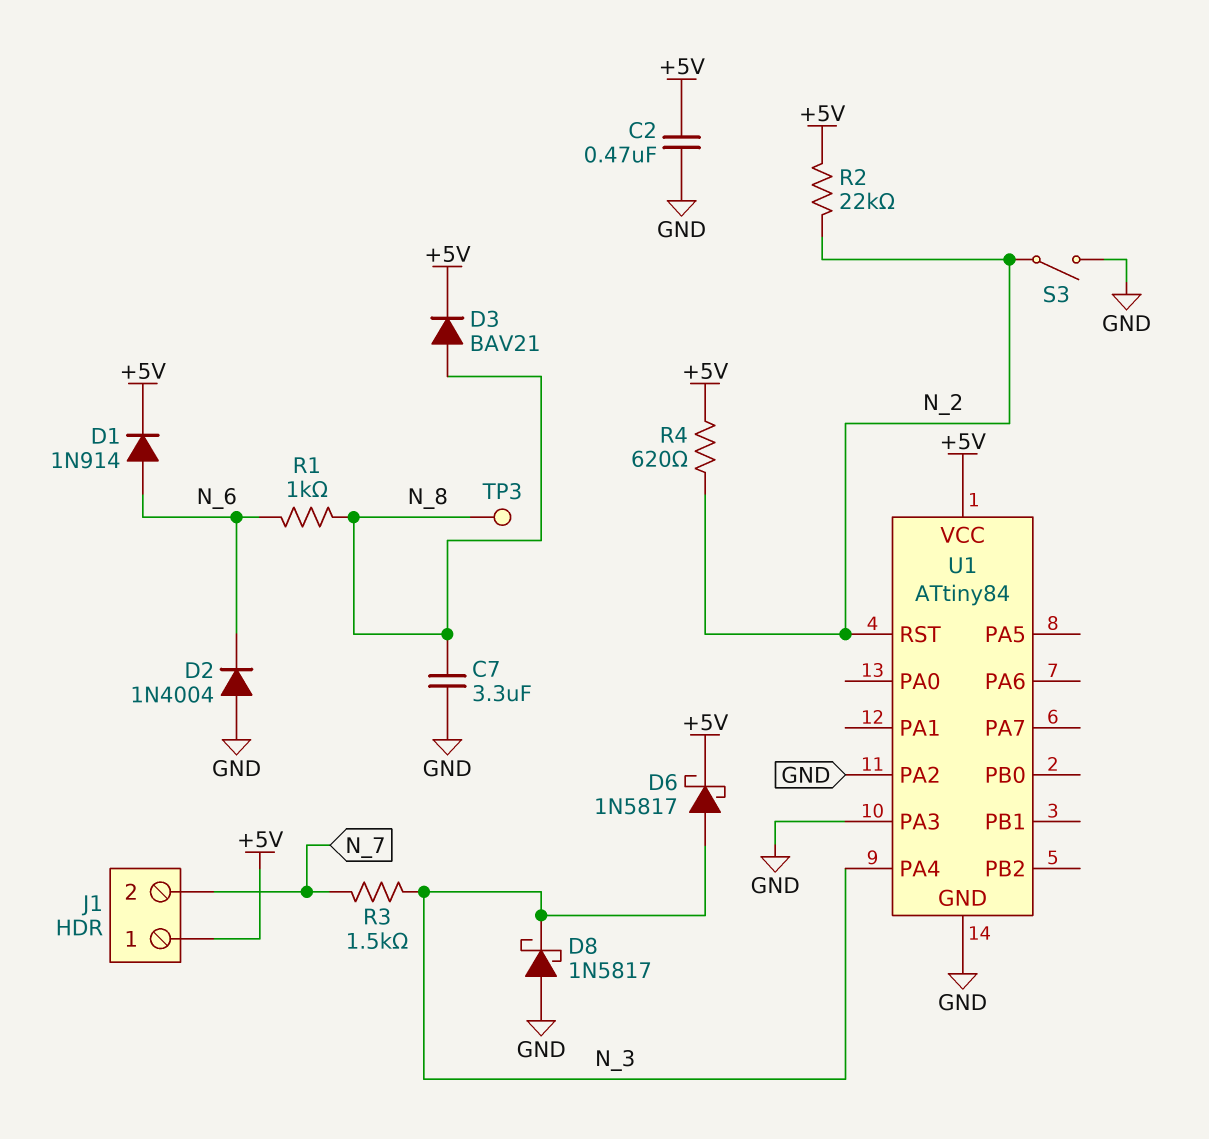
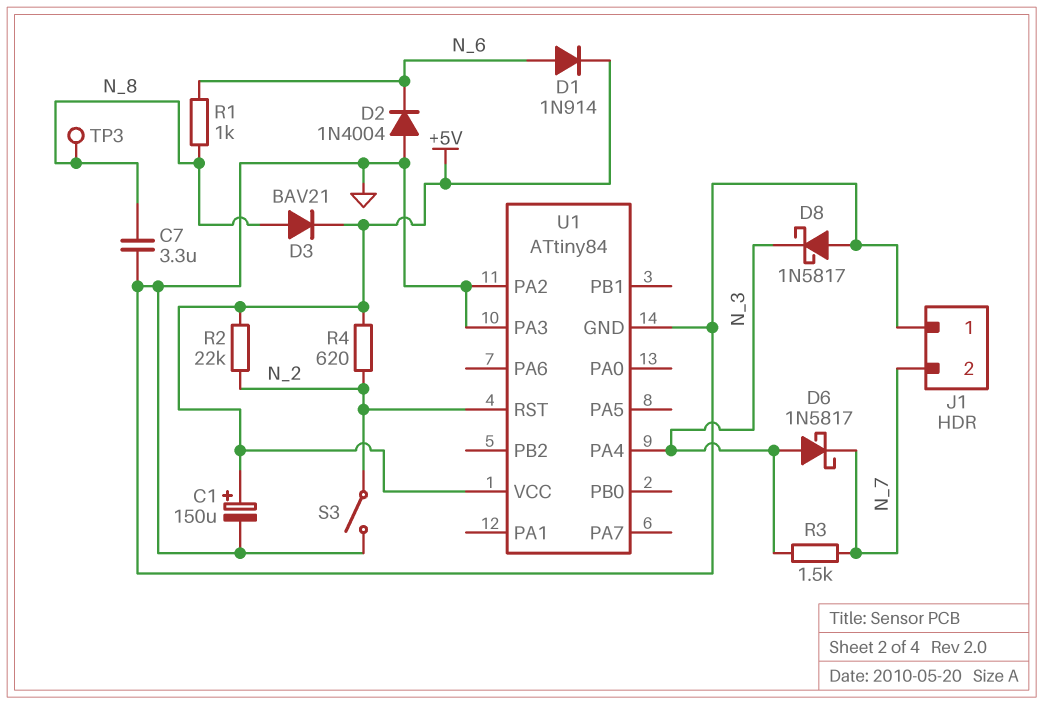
C1: none -> 150uF (plus +5V, minus GND)
C2: 470nF (+5V, GND) -> none
D6: schottky 1N5817 (A N_3, K +5V) -> schottky 1N5817 (A N_3, K N_7)
J1 pin 1: +5V -> GND

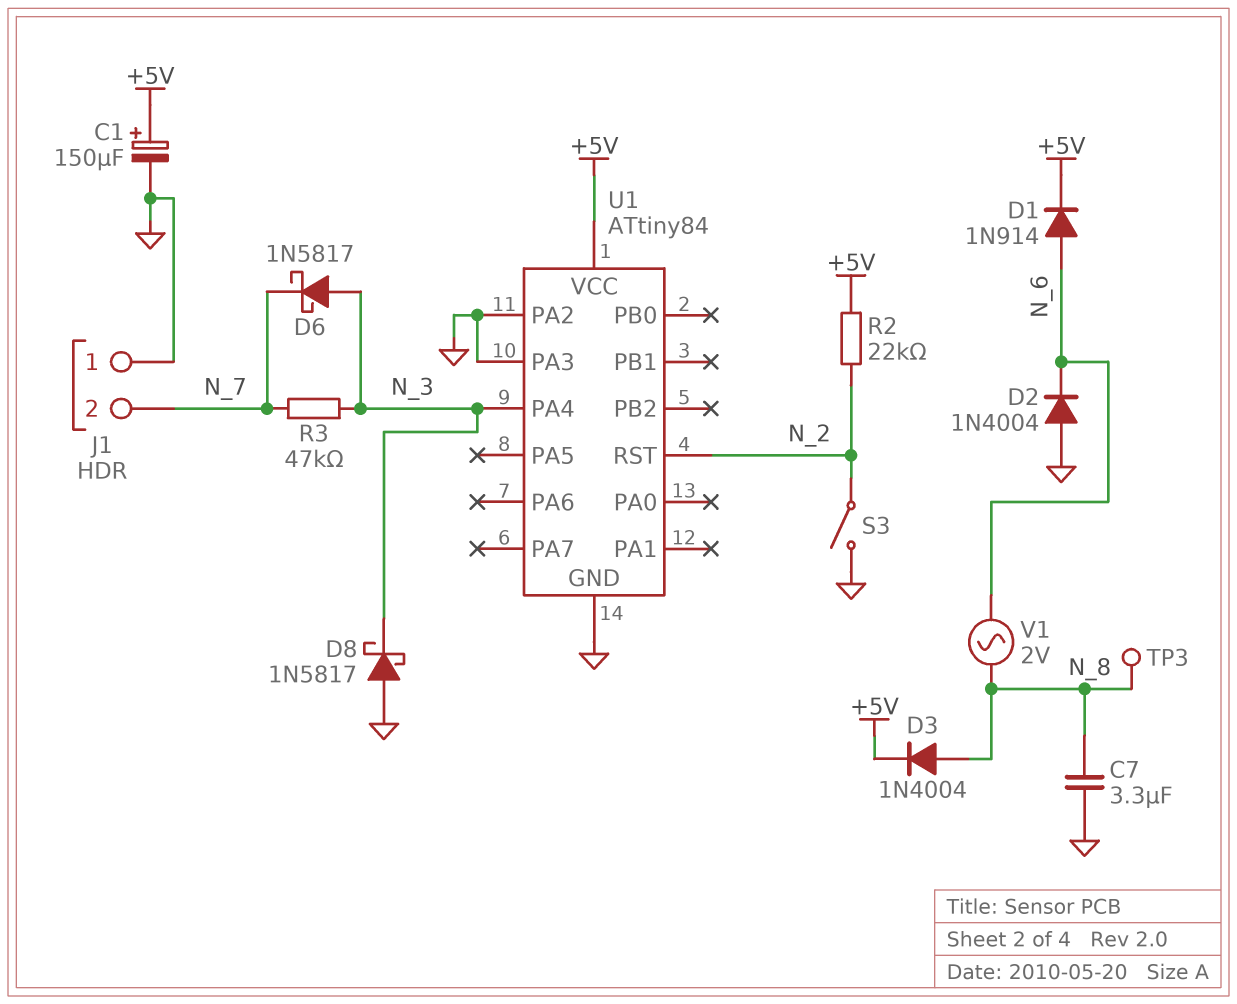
D3: diode BAV21 (A N_8, K +5V) -> diode 1N4004 (A N_8, K +5V)
R1: 1k (N_6, N_8) -> none
R3: 1.5k (N_3, N_7) -> 47k (N_3, N_7)
R4: 620 (+5V, N_2) -> none
V1: none -> AC 2V (N_6, N_8)

